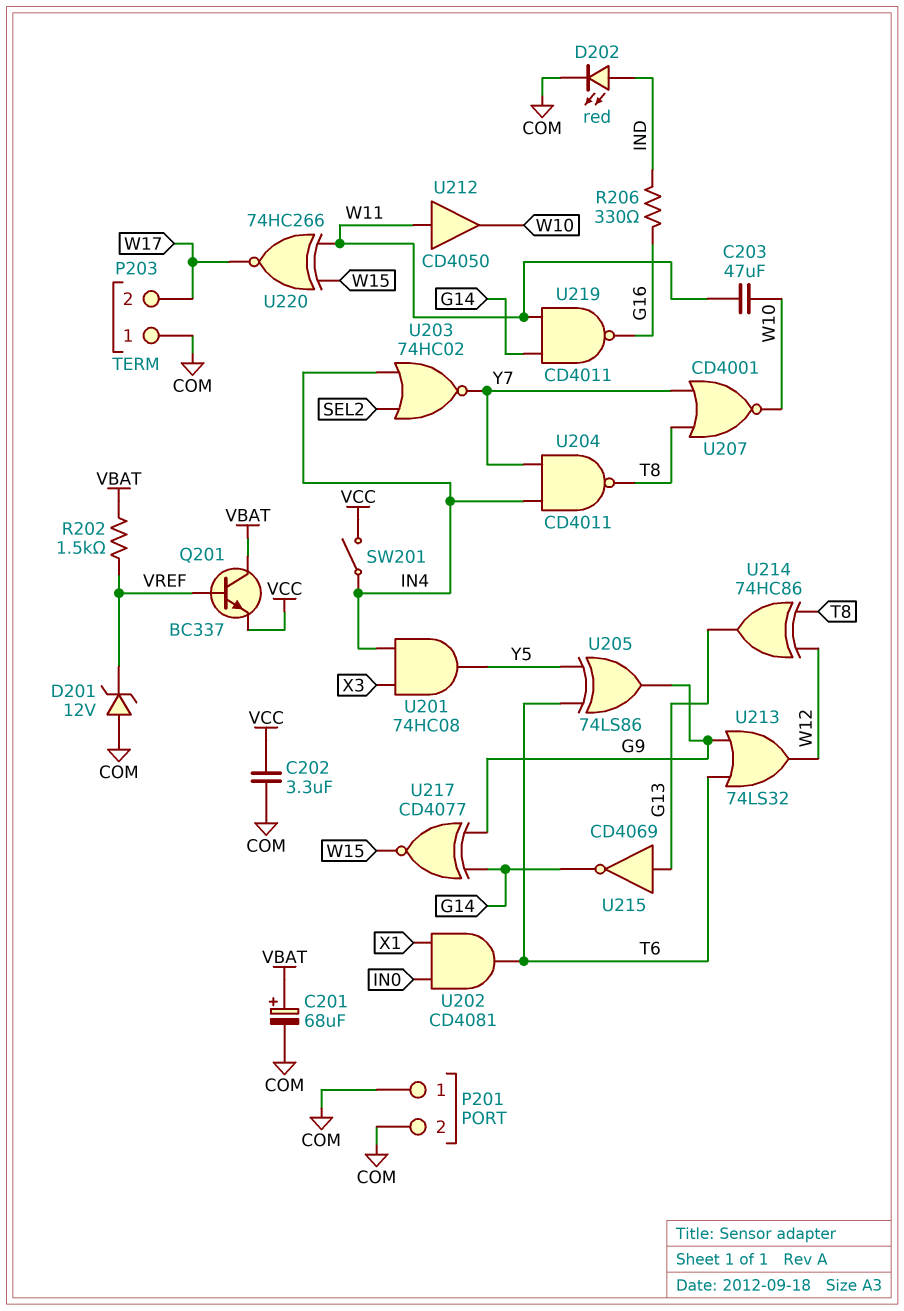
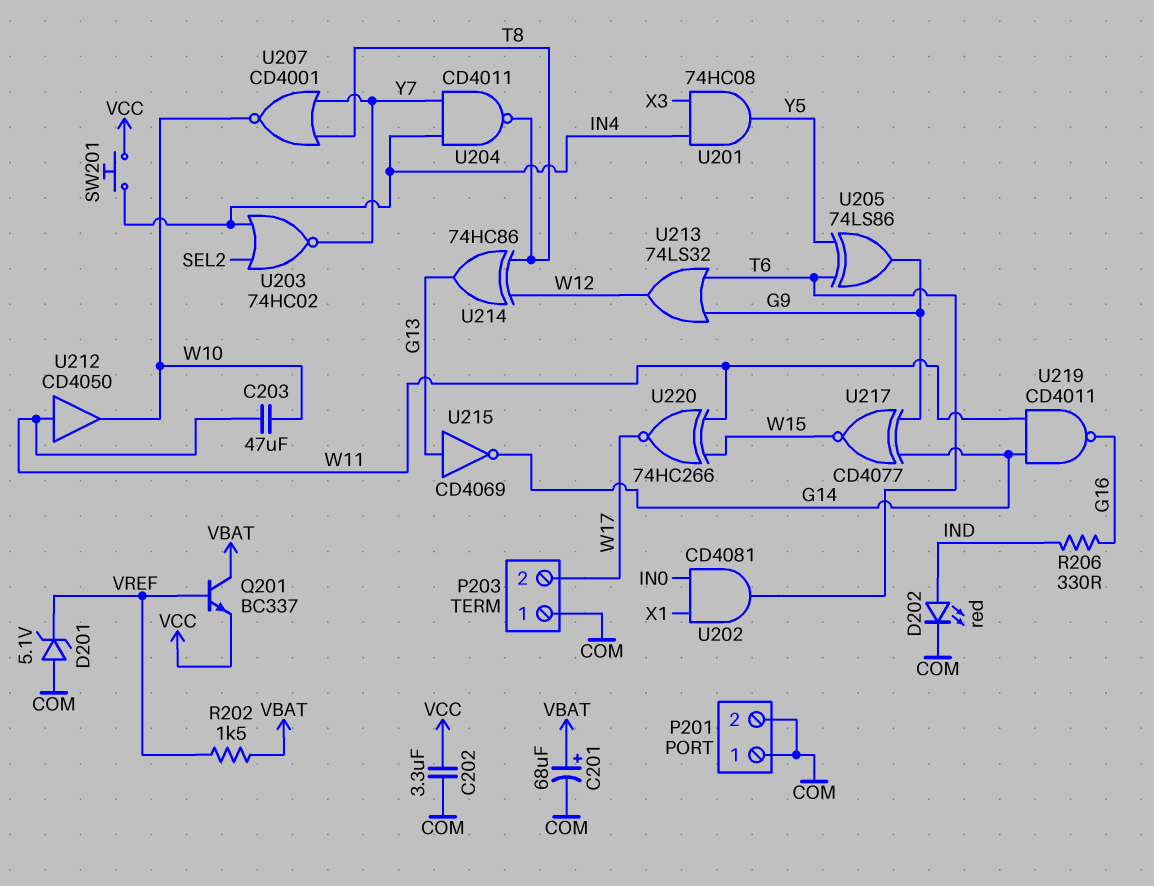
D201: zener 12V (A COM, K VREF) -> zener 5.1V (A COM, K VREF)
SW201: switch (IN4, VCC) -> button (IN4, VCC)

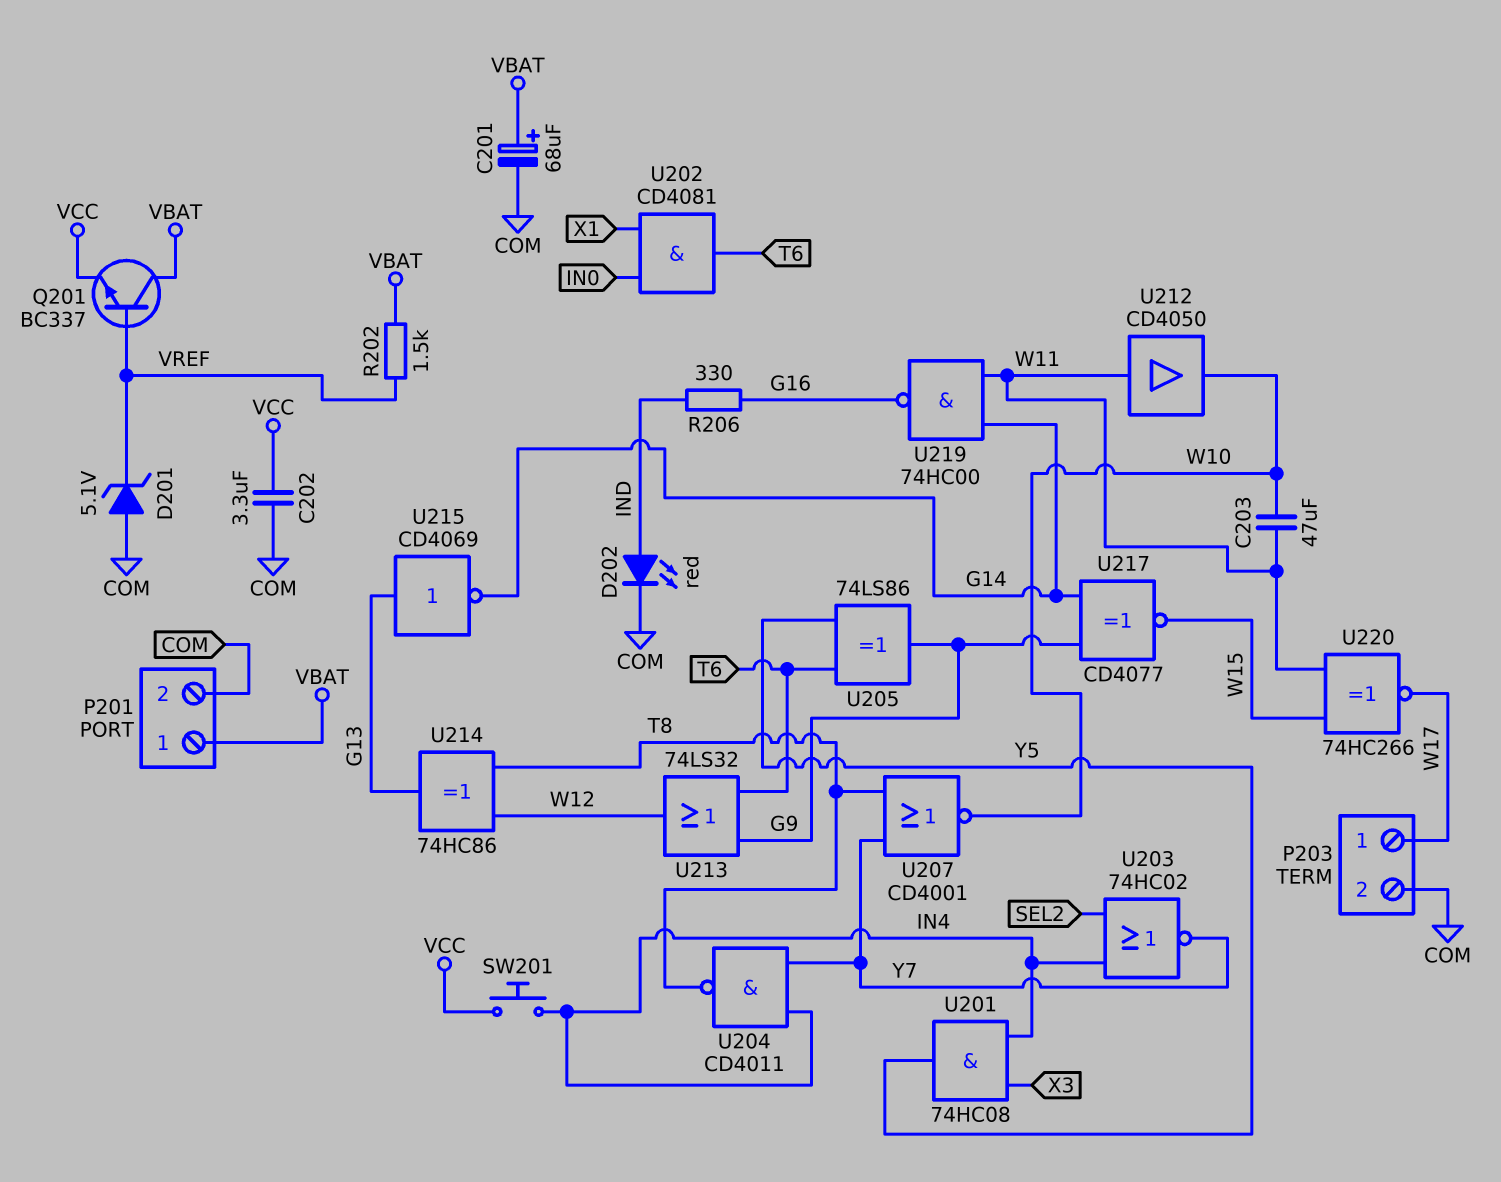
P201 pin 1: COM -> VBAT
P203 pin 1: COM -> W17
P203 pin 2: W17 -> COM
U219: NAND CD4011 (in G14, in W11, out G16) -> NAND 74HC00 (in G14, in W11, out G16)

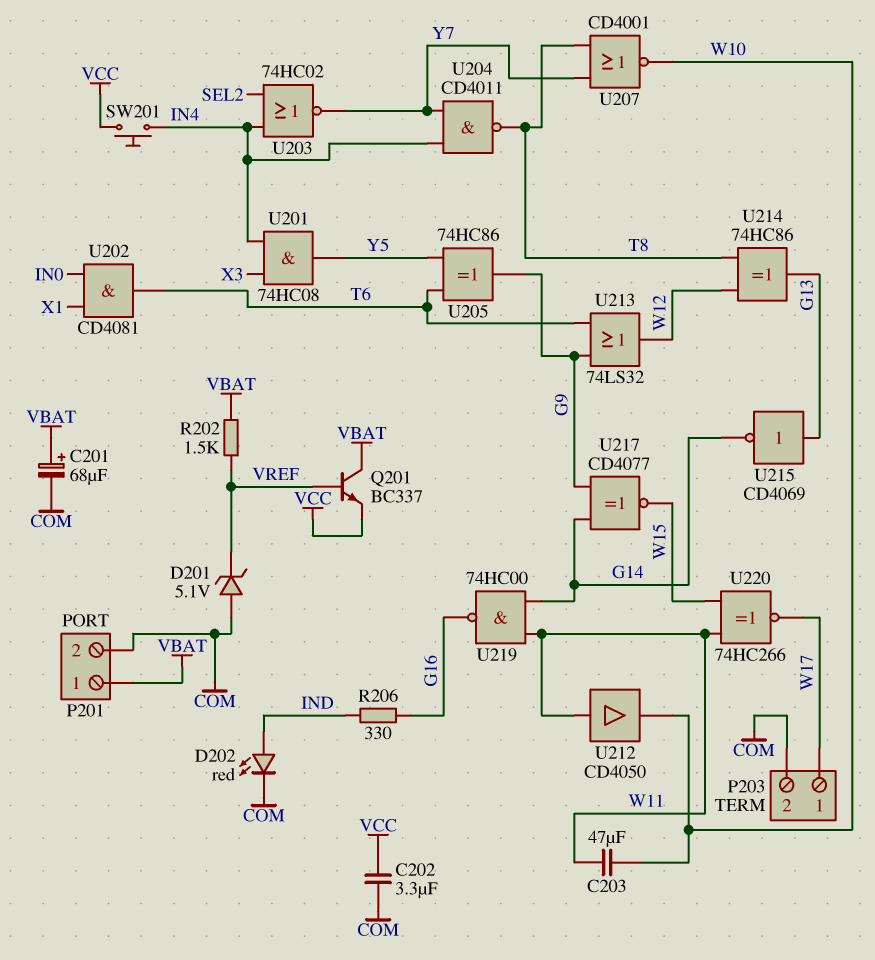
U205: XOR 74LS86 (in T6, in Y5, out G9) -> XOR 74HC86 (in T6, in Y5, out G9)

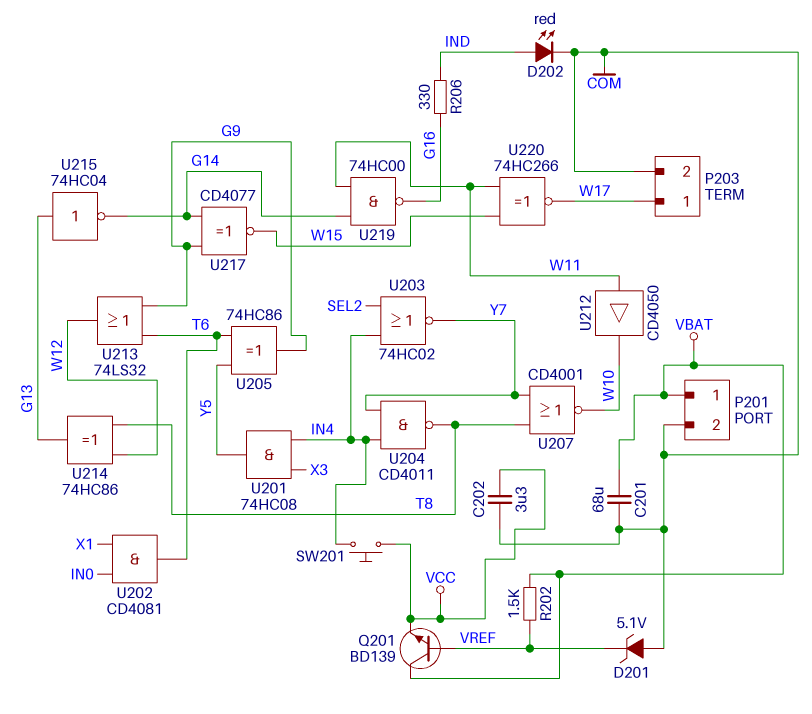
C201: 68uF (plus VBAT, minus COM) -> 68uF (COM, VBAT)
C203: 47uF (W10, W11) -> none
Q201: NPN BC337 (B VREF, C VBAT, E VCC) -> NPN BD139 (B VREF, C VBAT, E VCC)
U215: NOT CD4069 (in G13, out G14) -> NOT 74HC04 (in G13, out G14)

